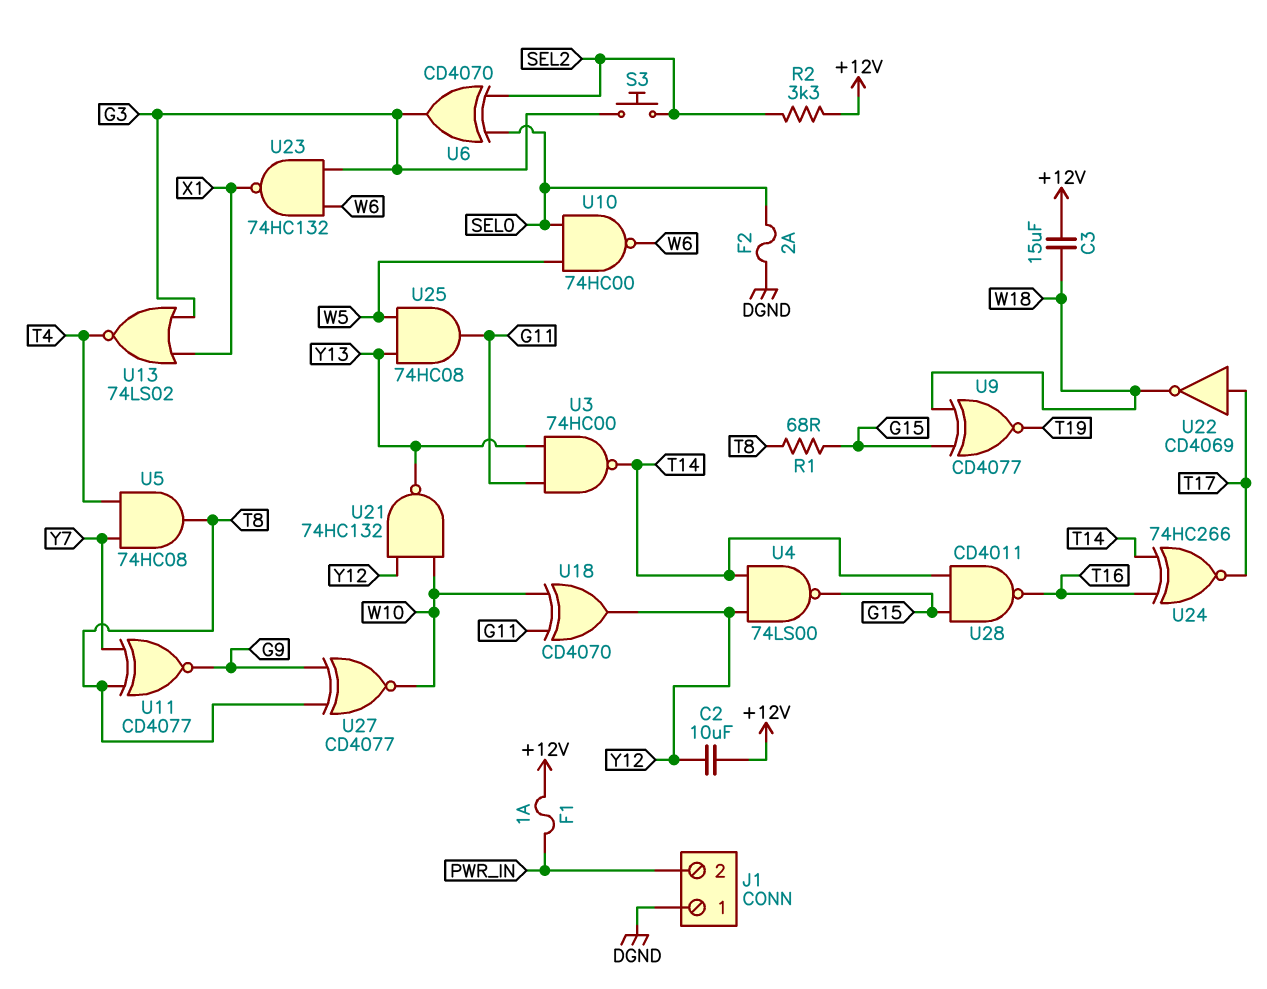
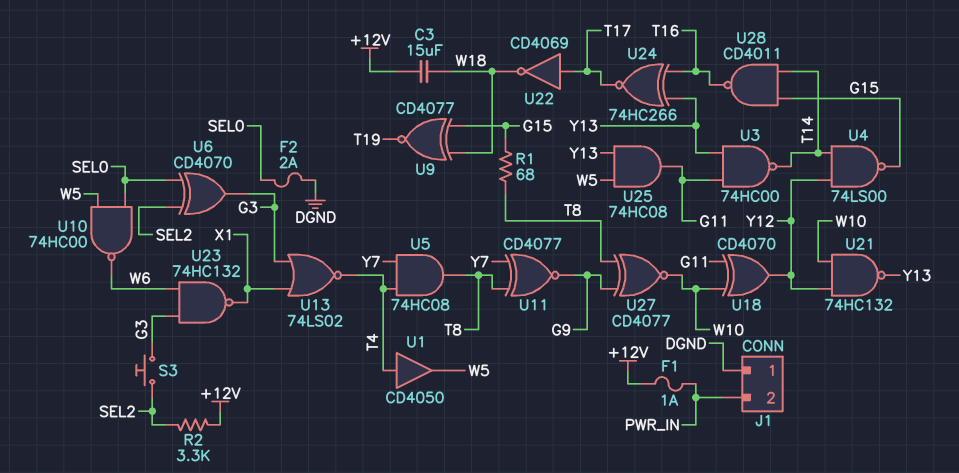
C2: 10uF (+12V, Y12) -> none
U1: none -> buffer CD4050 (in T4, out W5)
U24: XNOR 74HC266 (in T14, in T16, out T17) -> XNOR 74HC266 (in T16, in Y13, out T17)

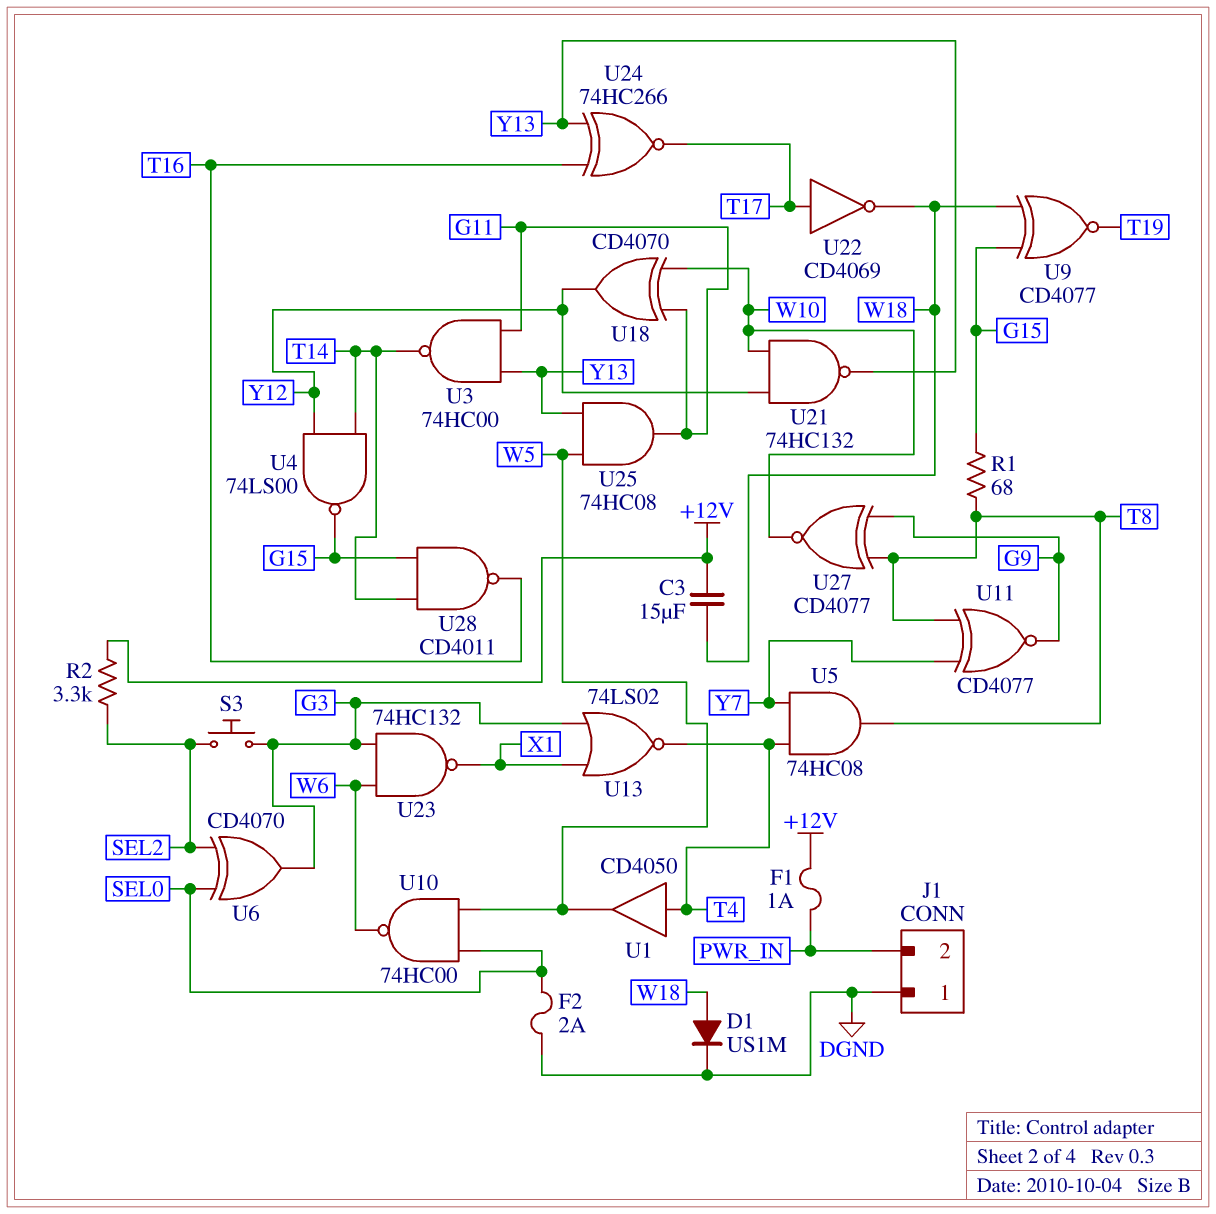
D1: none -> diode US1M (A W18, K DGND)

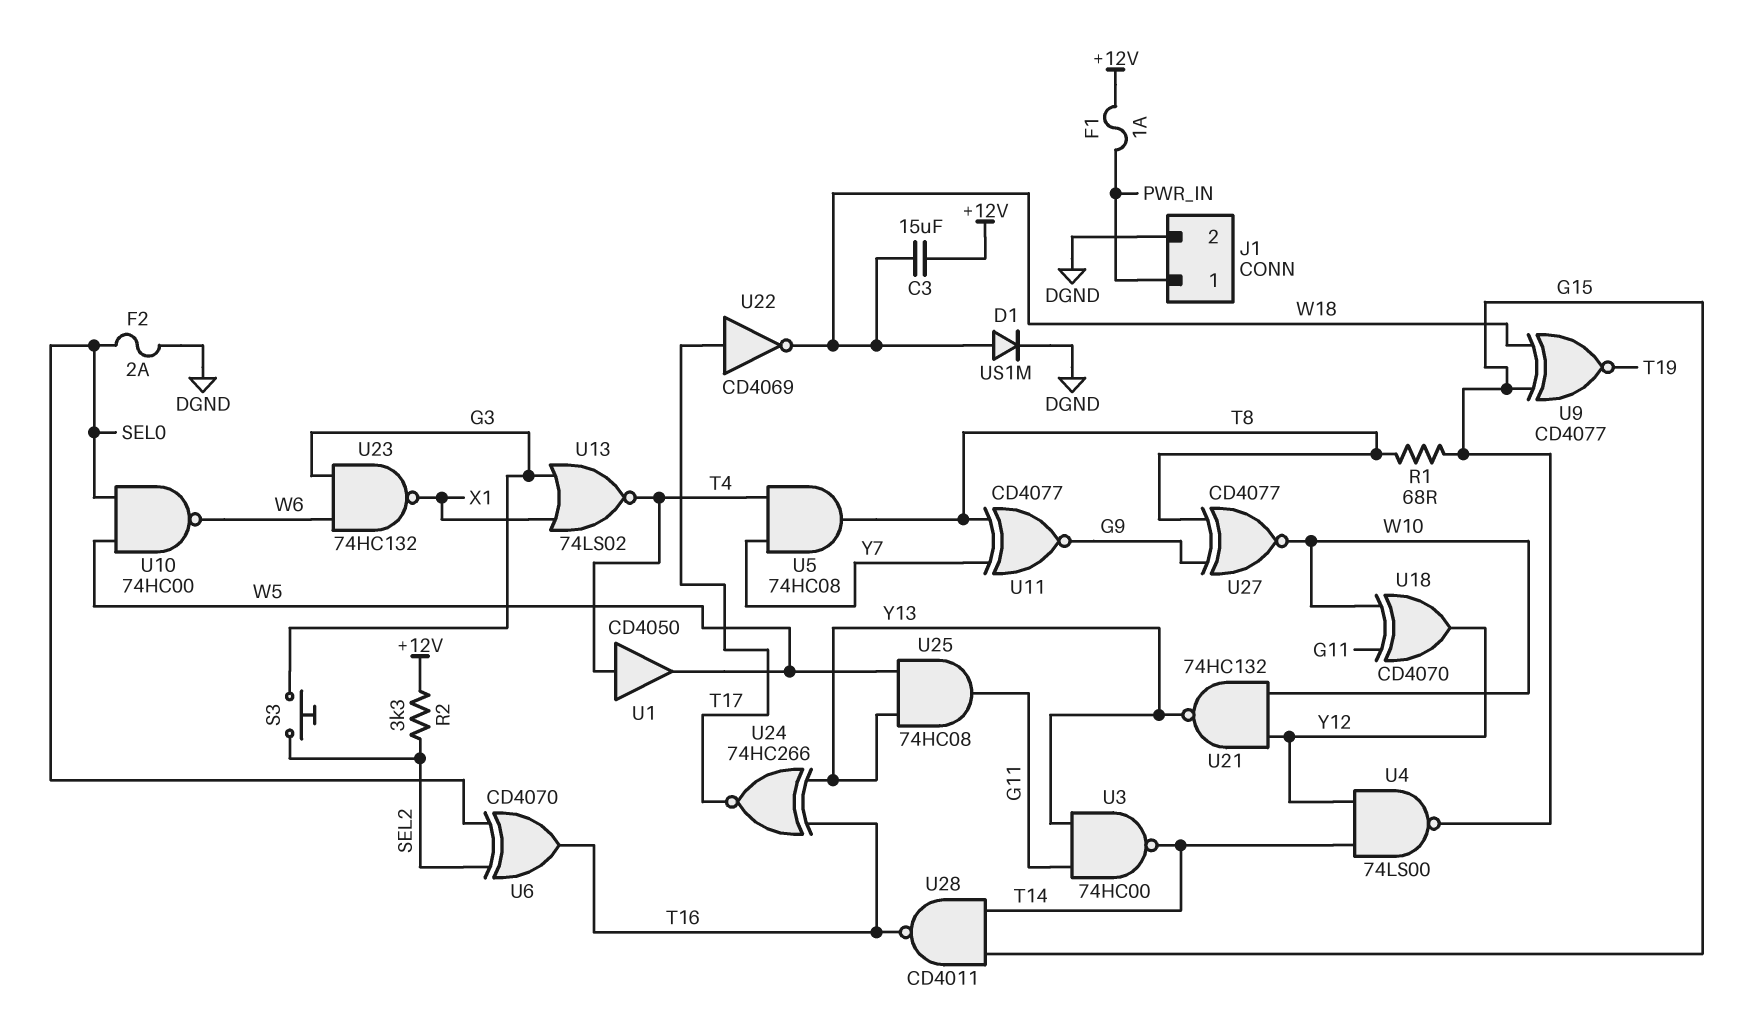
J1 pin 1: DGND -> PWR_IN
J1 pin 2: PWR_IN -> DGND
U6: XOR CD4070 (in SEL0, in SEL2, out G3) -> XOR CD4070 (in SEL0, in SEL2, out T16)

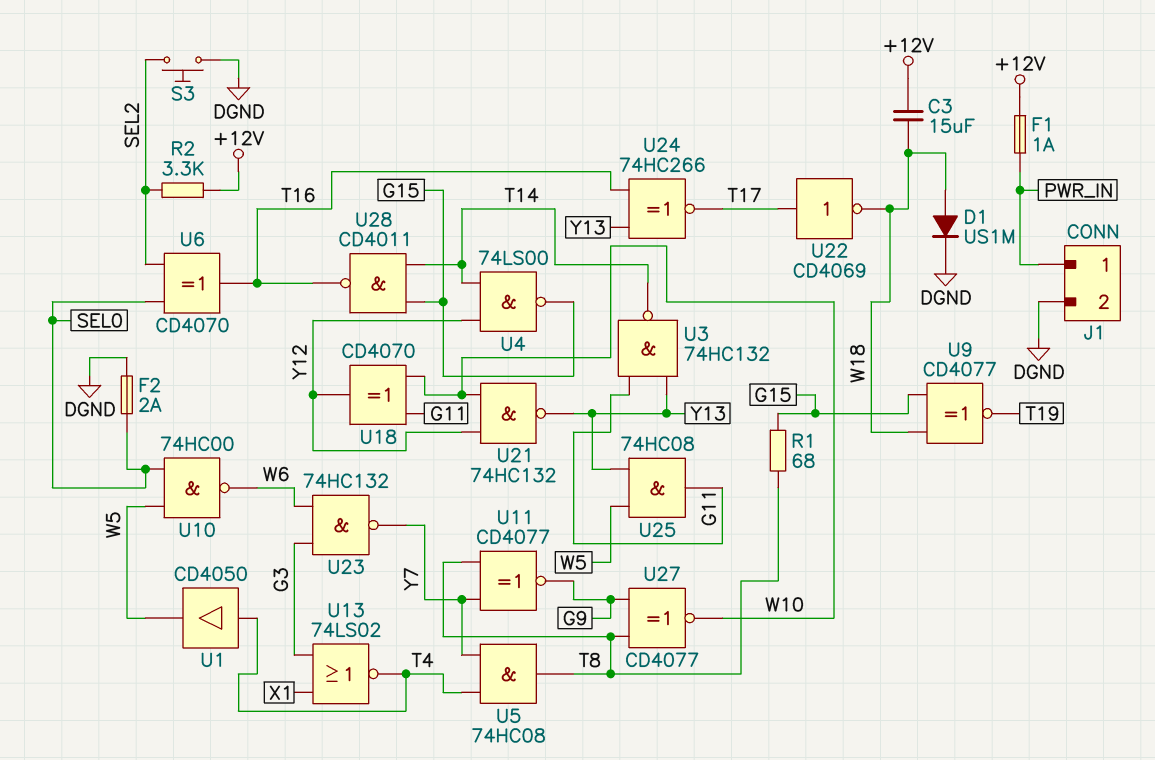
S3: button (G3, SEL2) -> button (DGND, SEL2)
U3: NAND 74HC00 (in G11, in Y13, out T14) -> NAND 74HC132 (in G11, in Y13, out T14)
U23: NAND 74HC132 (in G3, in W6, out X1) -> NAND 74HC132 (in G3, in W6, out Y7)

